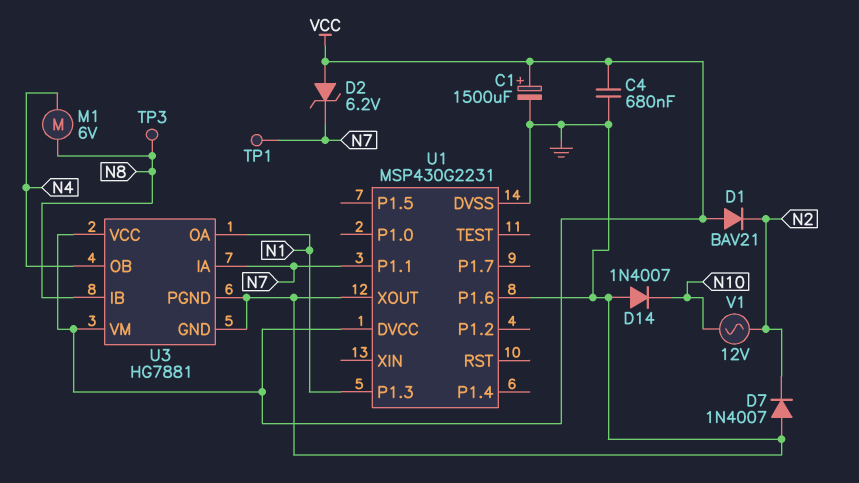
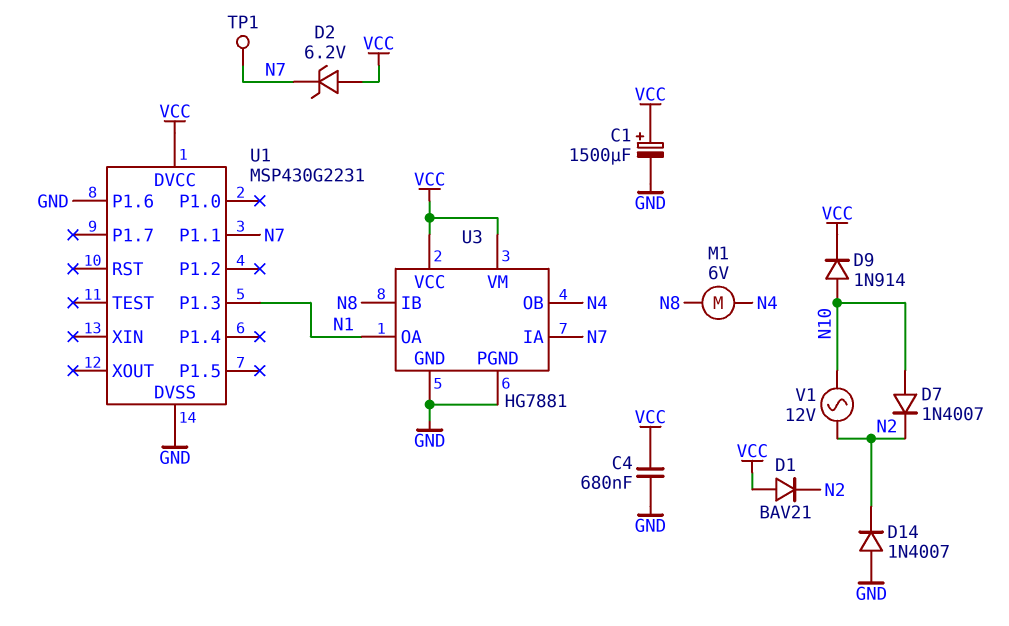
D7: diode 1N4007 (A GND, K N2) -> diode 1N4007 (A N10, K N2)
D9: none -> diode 1N914 (A N10, K VCC)
D14: diode 1N4007 (A GND, K N10) -> diode 1N4007 (A GND, K N2)
TP3: test point (N8) -> none
U1 pin XOUT: GND -> none

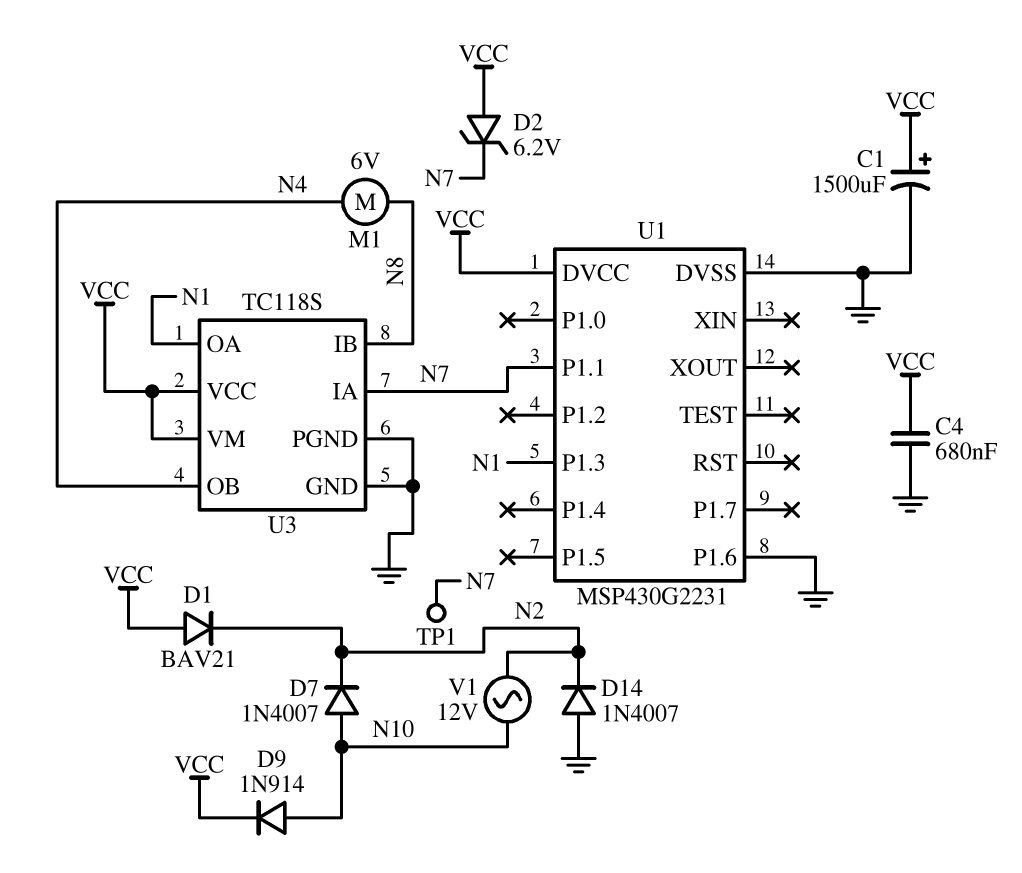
U3: HG7881 -> TC118S

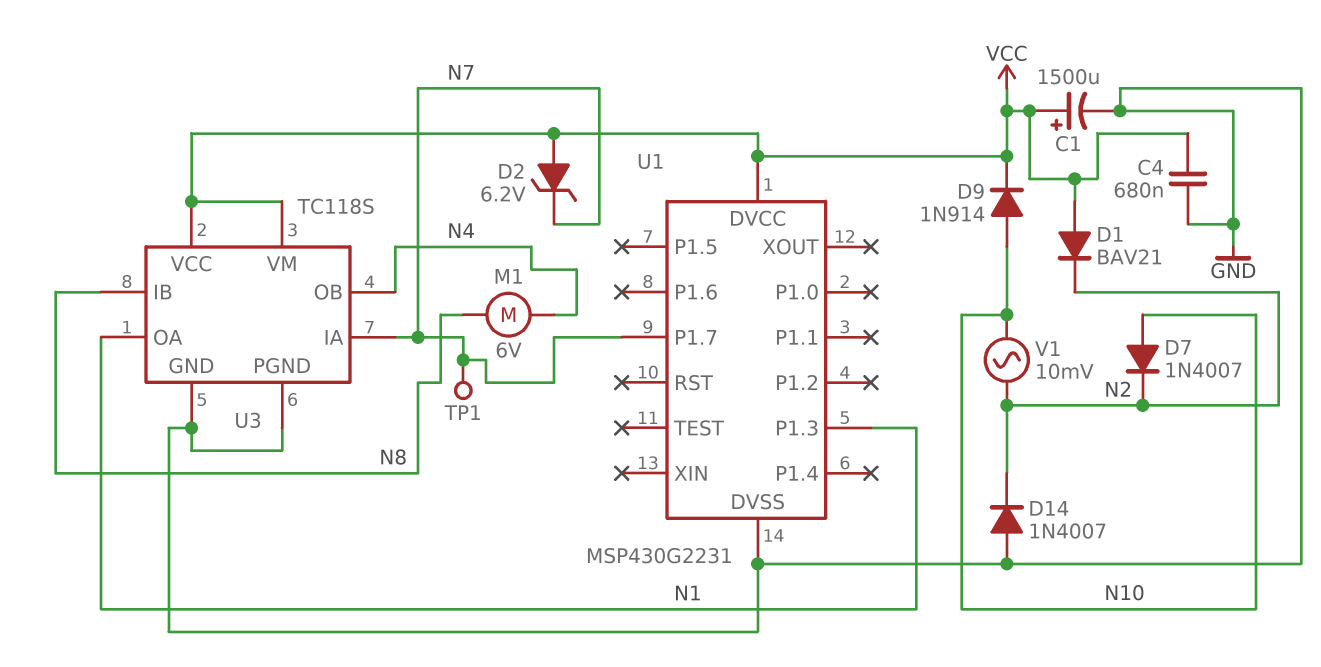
U1 pin P1.1: N7 -> none
U1 pin P1.6: GND -> none
U1 pin P1.7: none -> N7
V1: AC 12V (N2, N10) -> AC 10mV (N2, N10)

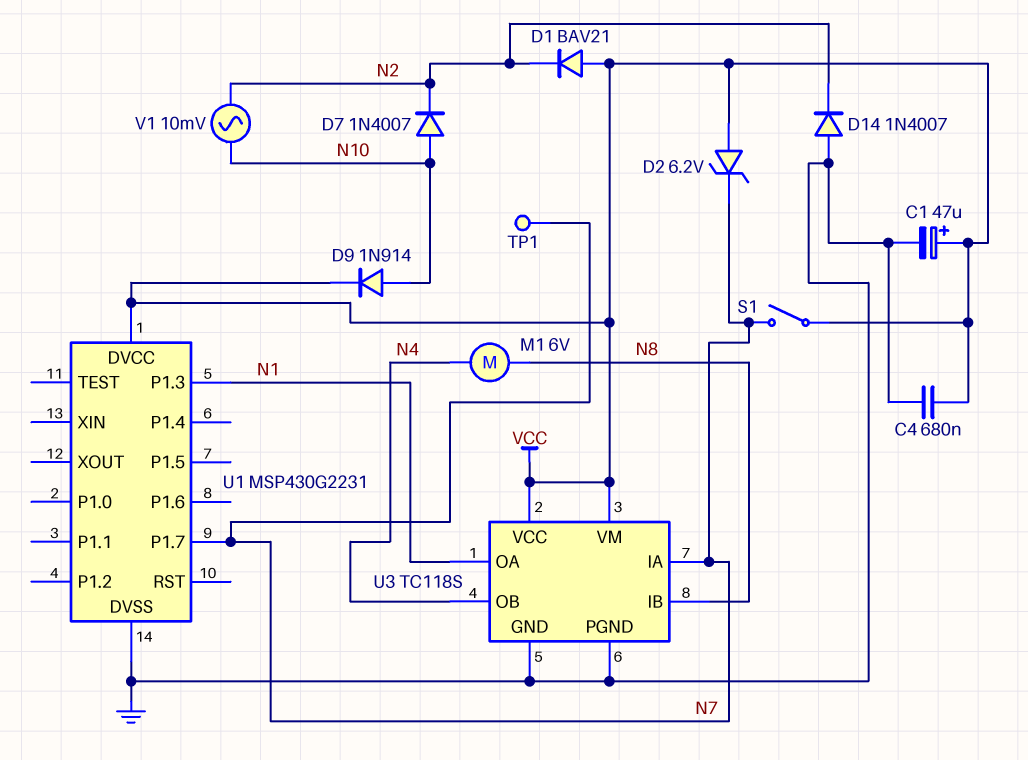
C1: 1500uF (plus VCC, minus GND) -> 47uF (plus VCC, minus GND)
S1: none -> switch (N7, VCC)

